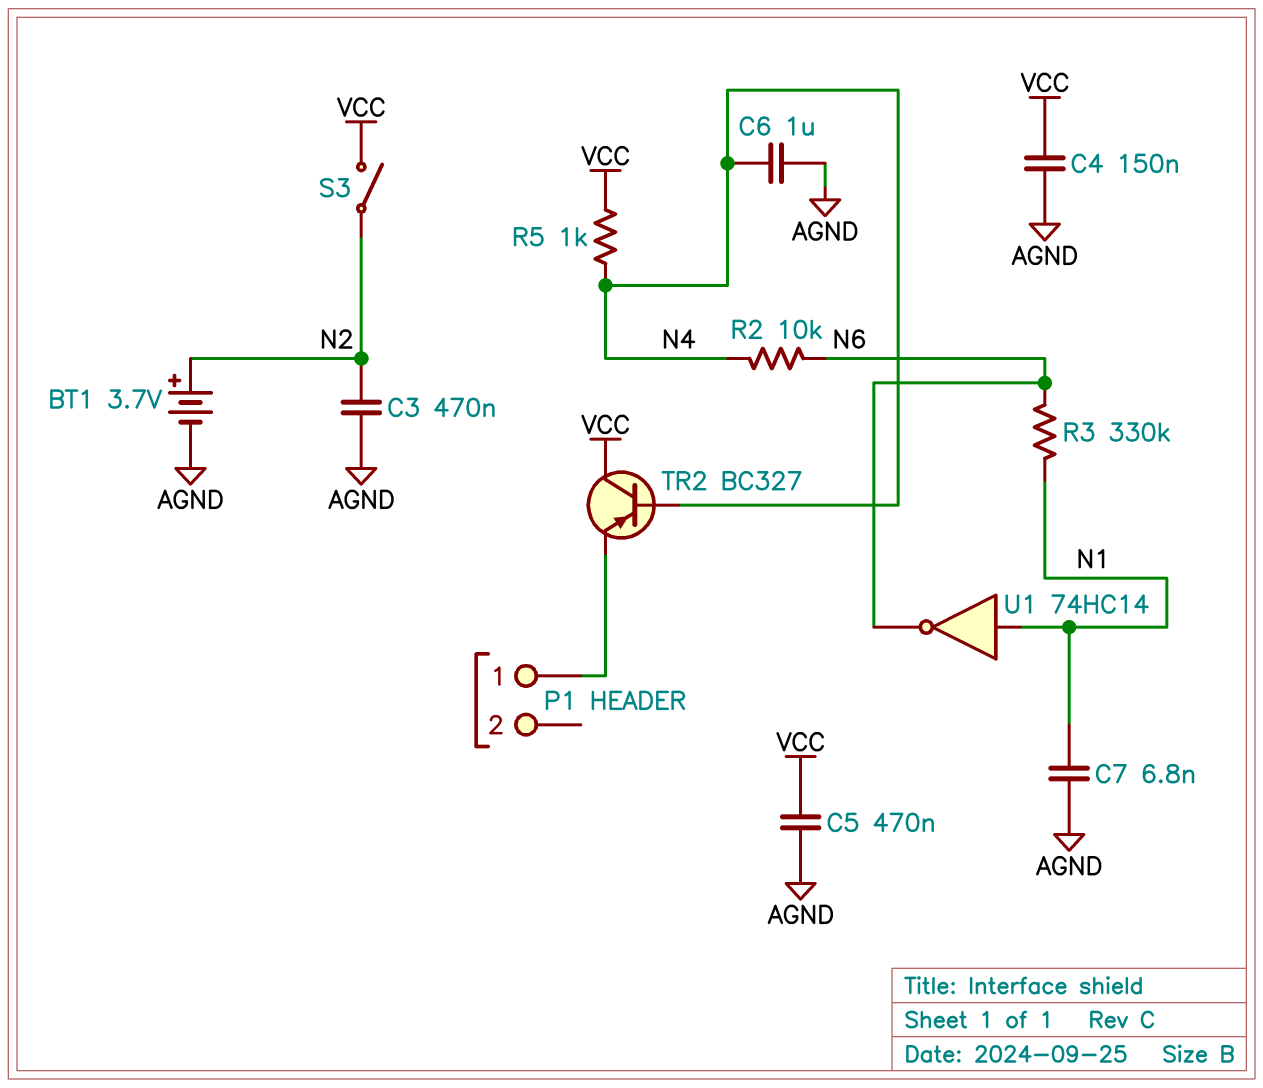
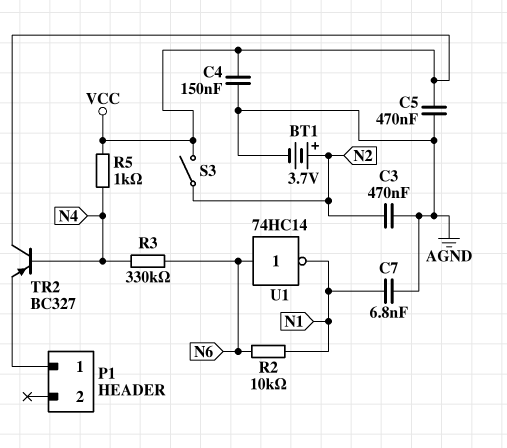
C6: 1uF (AGND, N4) -> none
R2: 10k (N4, N6) -> 10k (N1, N6)
R3: 330k (N1, N6) -> 330k (N4, N6)
U1: NOT 74HC14 (in N1, out N6) -> NOT 74HC14 (in N6, out N1)

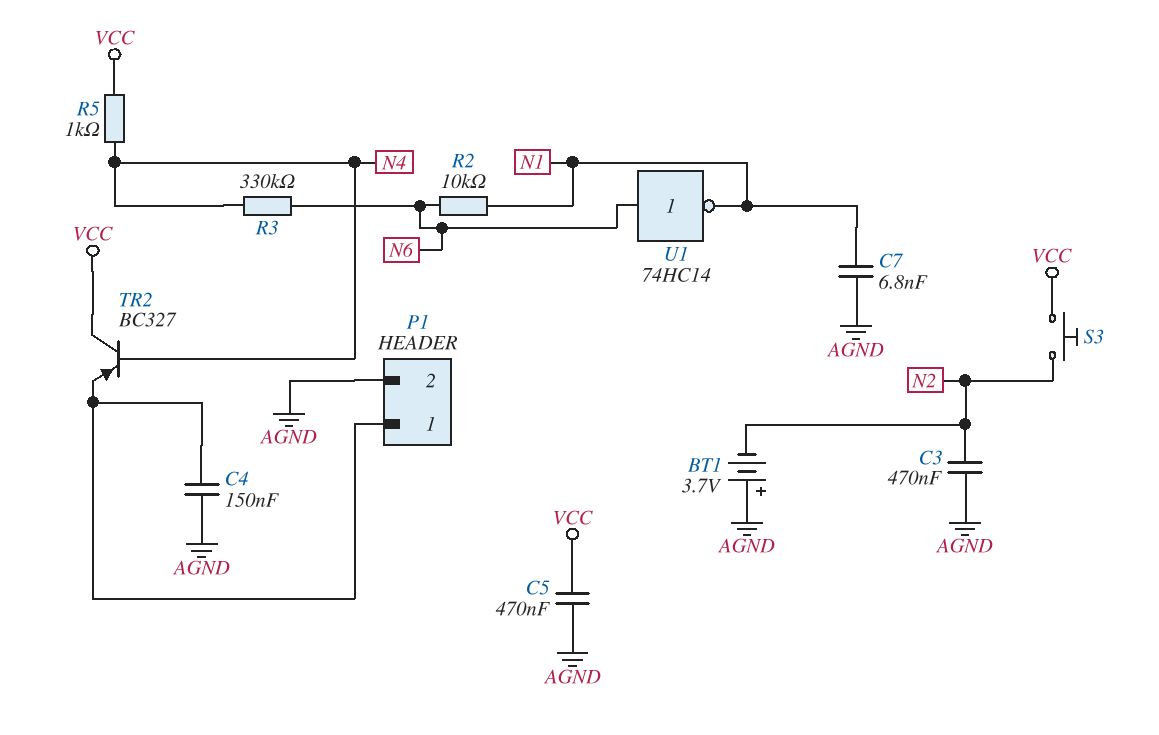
BT1: 3.7V (plus N2, minus AGND) -> 3.7V (plus AGND, minus N2)
C4: 150nF (AGND, VCC) -> 150nF (AGND, P1/1)
P1 pin 2: none -> AGND
S3: switch (N2, VCC) -> button (N2, VCC)

